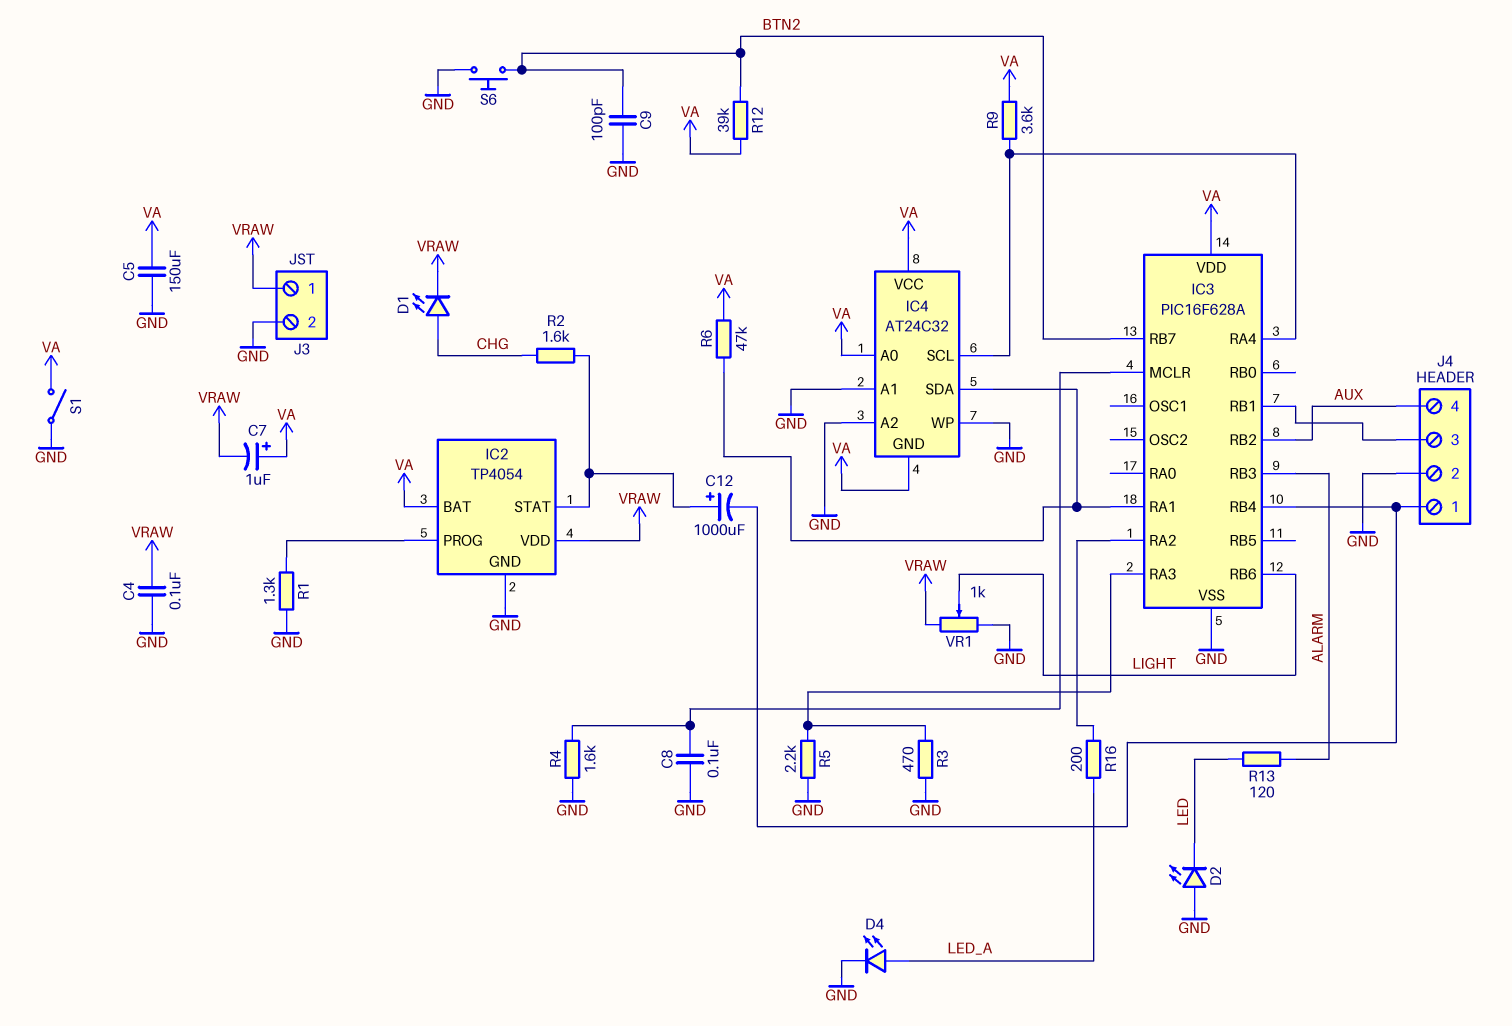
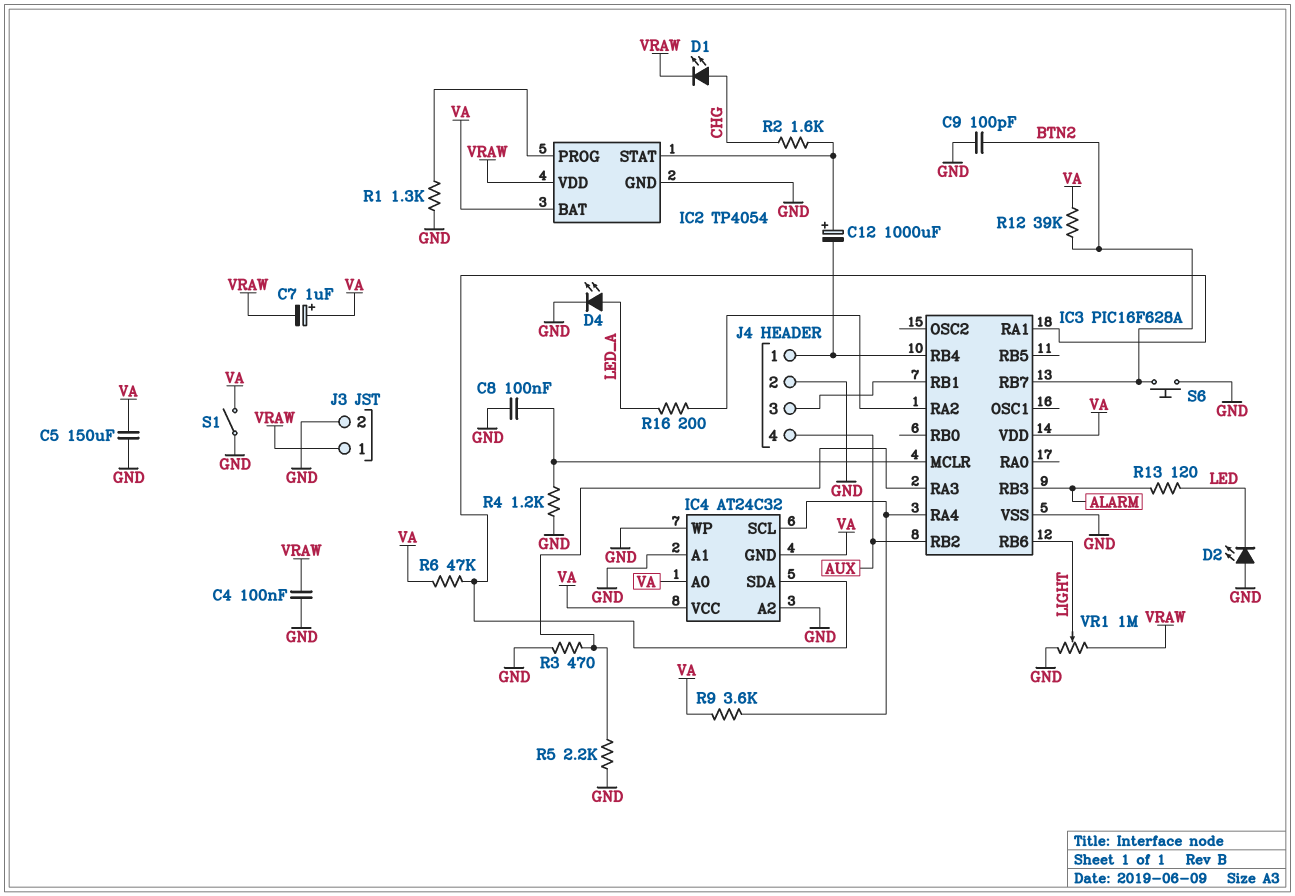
R4: 1.6k (GND, IC3/MCLR) -> 1.2k (GND, IC3/MCLR)
VR1: 1k (GND, VRAW, wiper LIGHT) -> 1M (GND, VRAW, wiper LIGHT)

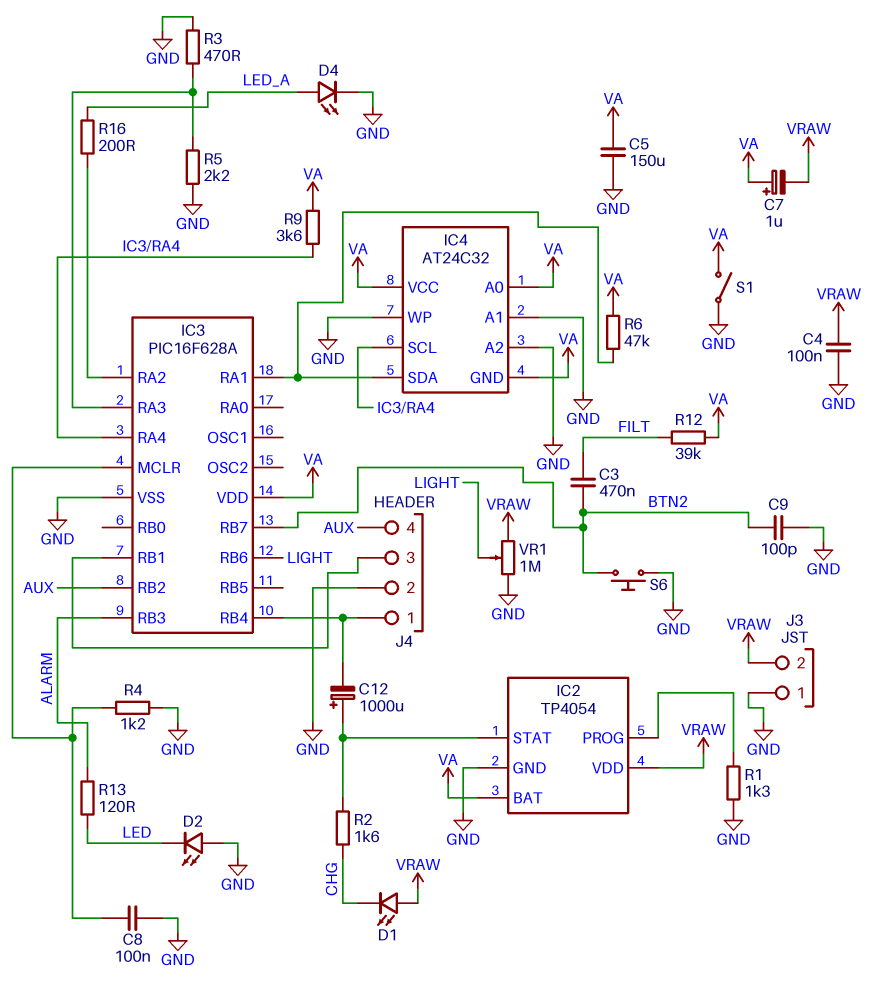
C3: none -> 470nF (BTN2, FILT)
D1: LED (A CHG, K VRAW) -> LED (A VRAW, K CHG)
J3 pin 1: VRAW -> GND
J3 pin 2: GND -> VRAW
R12: 39k (BTN2, VA) -> 39k (FILT, VA)

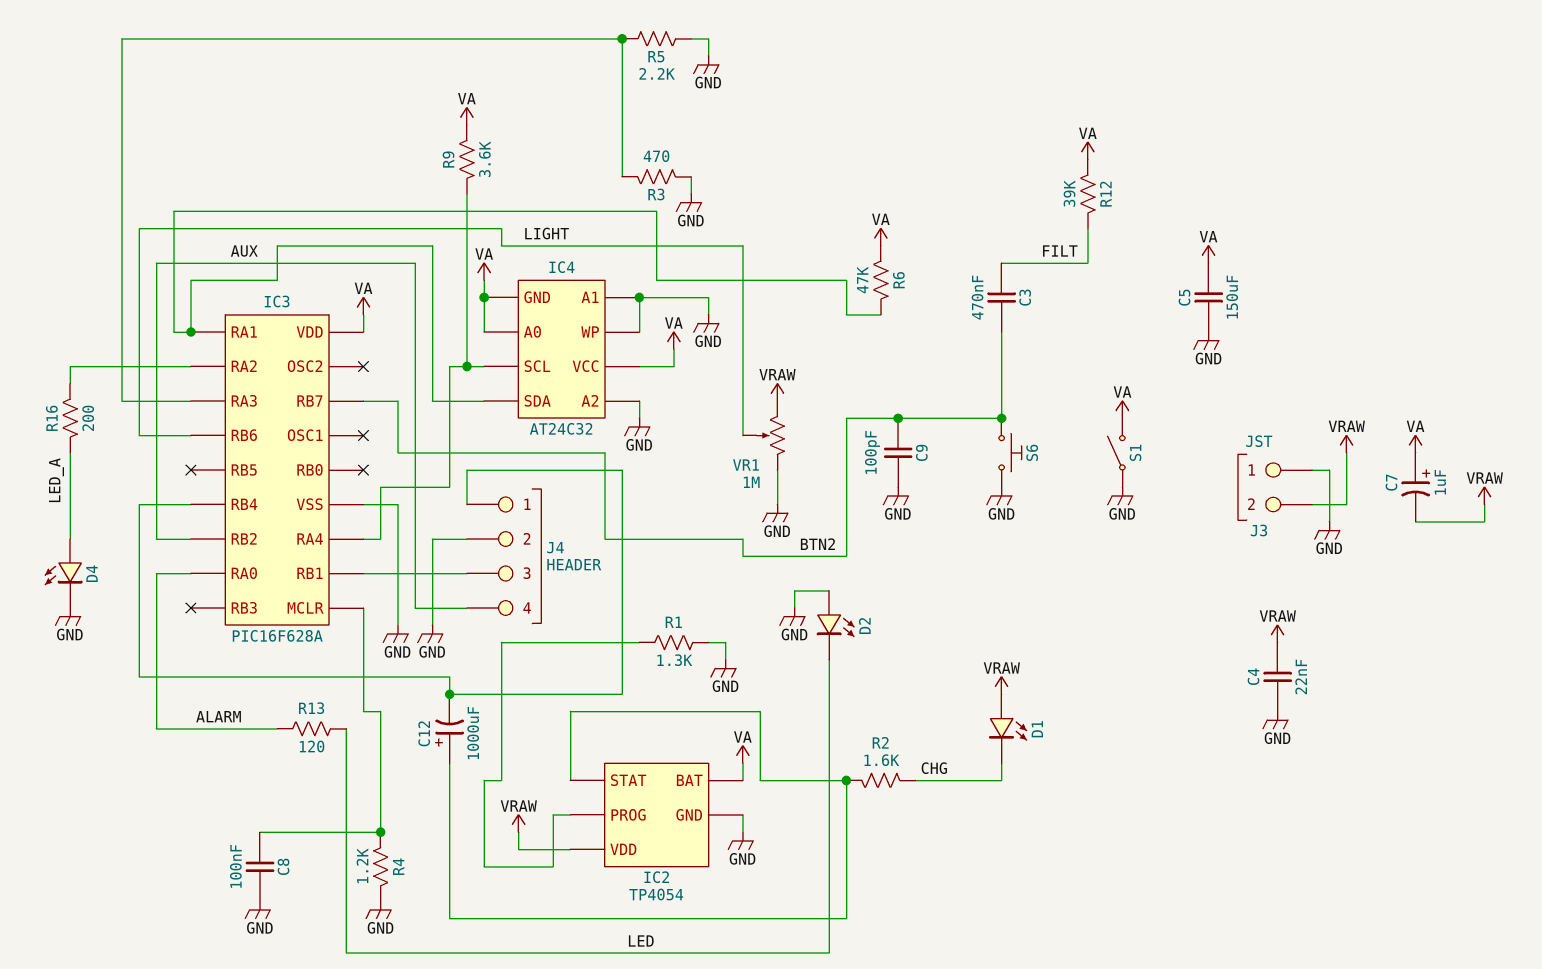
C4: 100nF (GND, VRAW) -> 22nF (GND, VRAW)
IC3 pin RA0: none -> ALARM
IC3 pin RB3: ALARM -> none

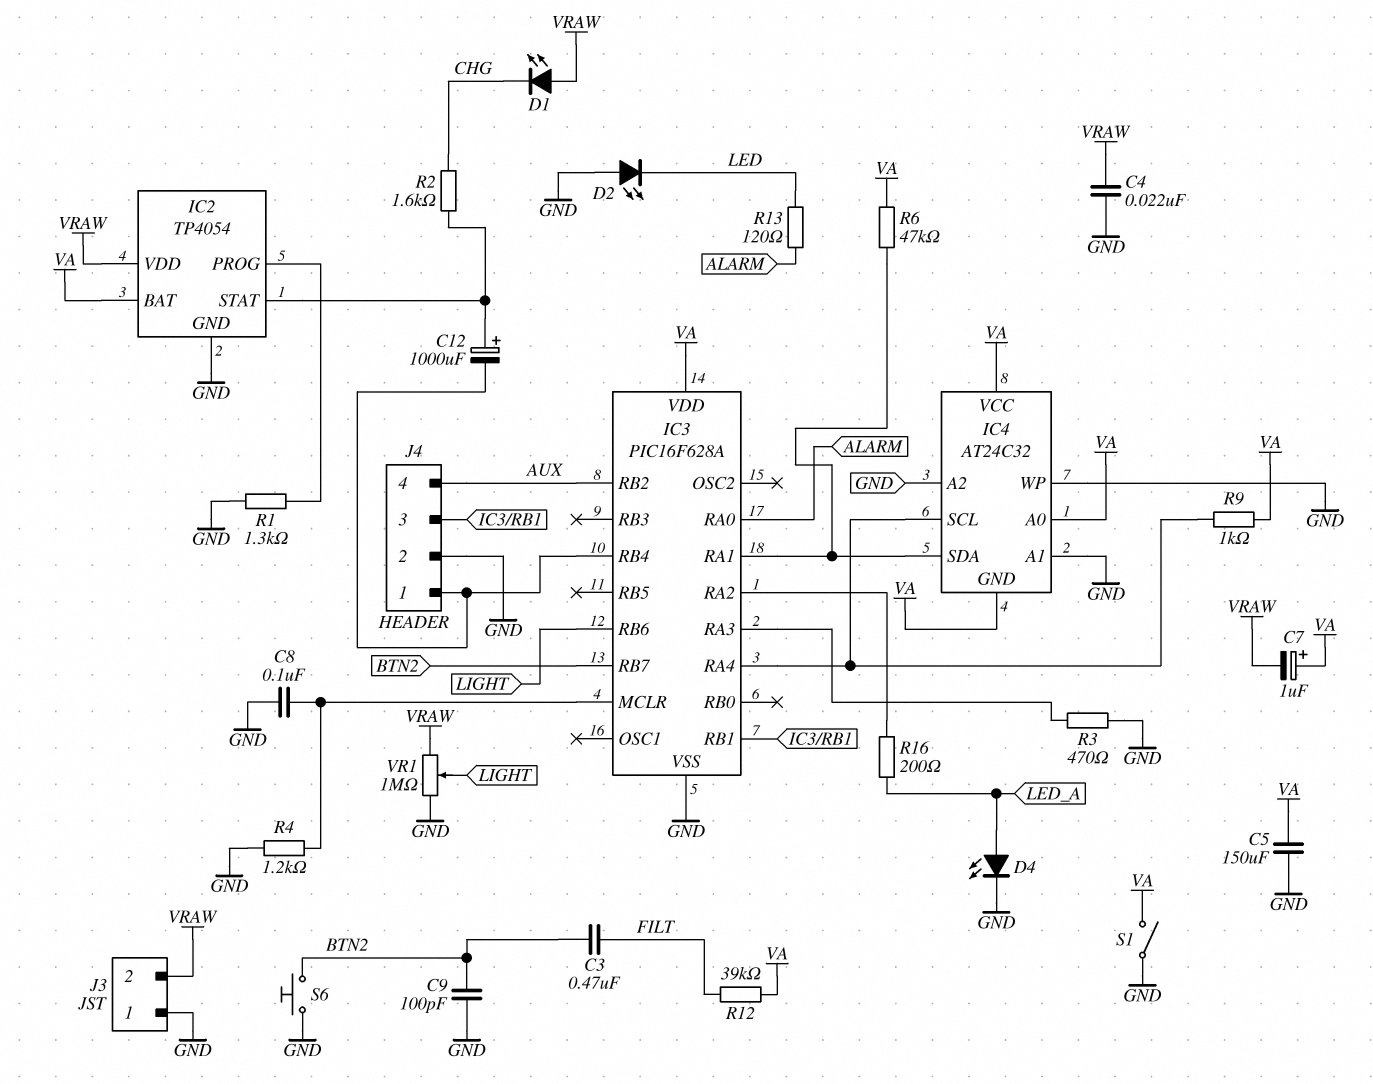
R5: 2.2k (GND, IC3/RA3) -> none
R9: 3.6k (IC3/RA4, VA) -> 1k (IC3/RA4, VA)

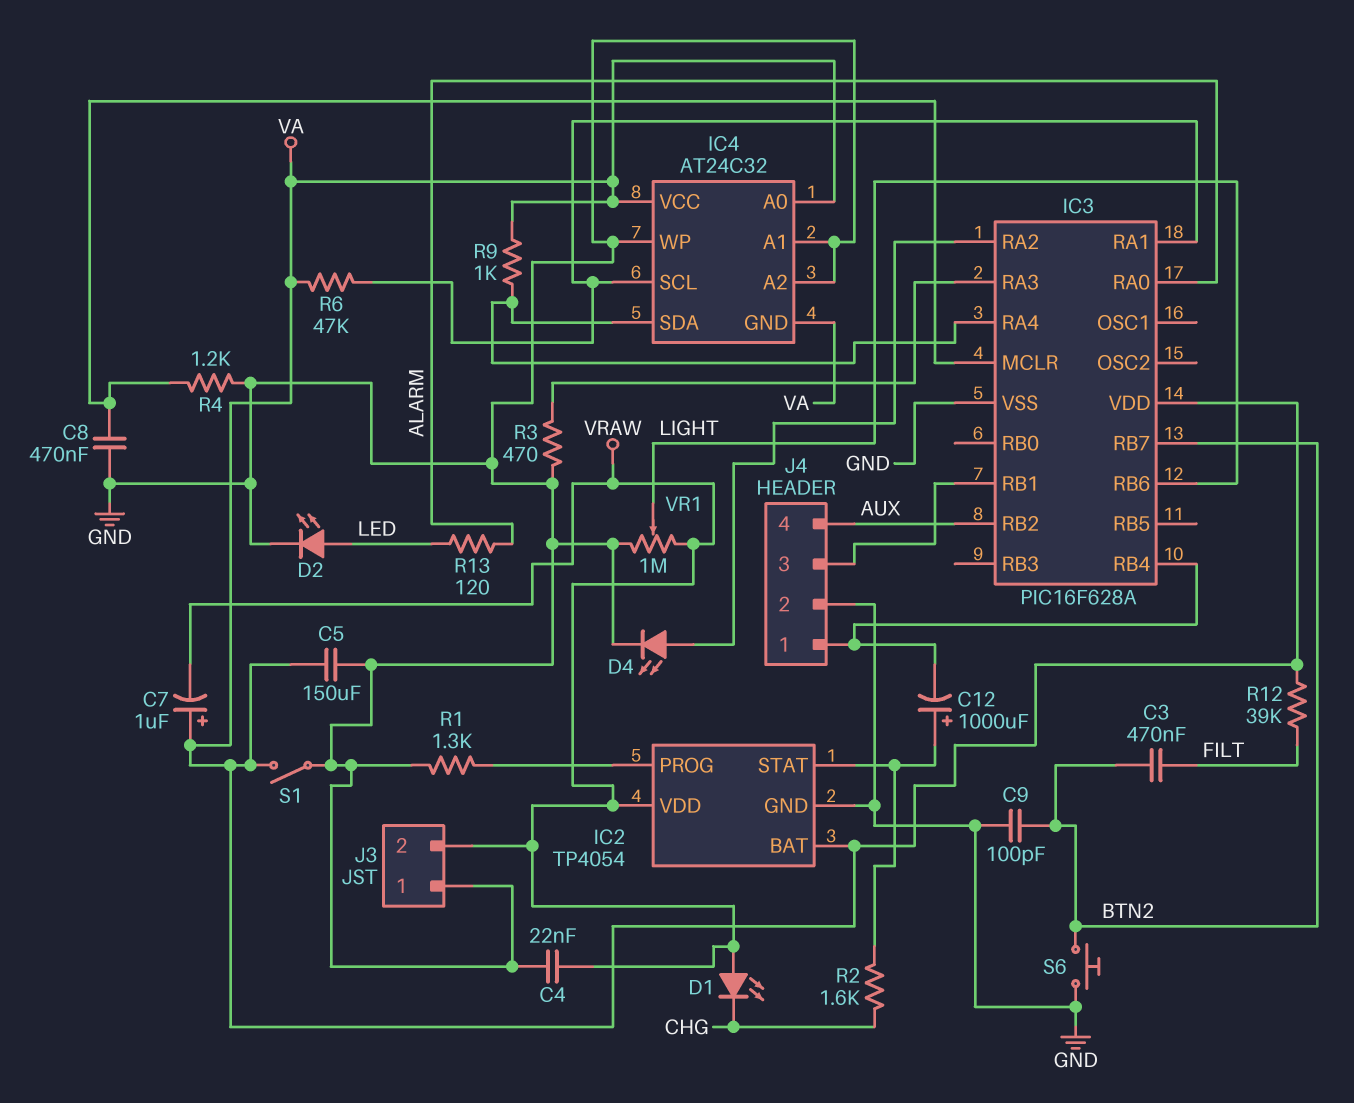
C8: 100nF (GND, IC3/MCLR) -> 470nF (GND, IC3/MCLR)
D2: LED (A GND, K LED) -> LED (A LED, K GND)
D4: LED (A LED_A, K GND) -> LED (A IC3/RA2, K GND)
IC4 pin SCL: IC3/RA4 -> IC3/RA1
IC4 pin SDA: IC3/RA1 -> IC3/RA4
R16: 200 (IC3/RA2, LED_A) -> none

